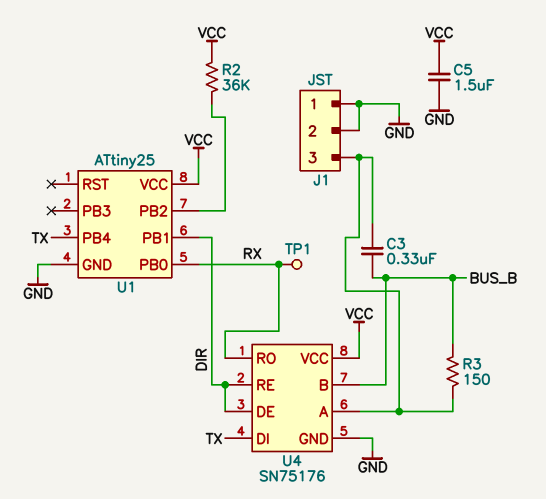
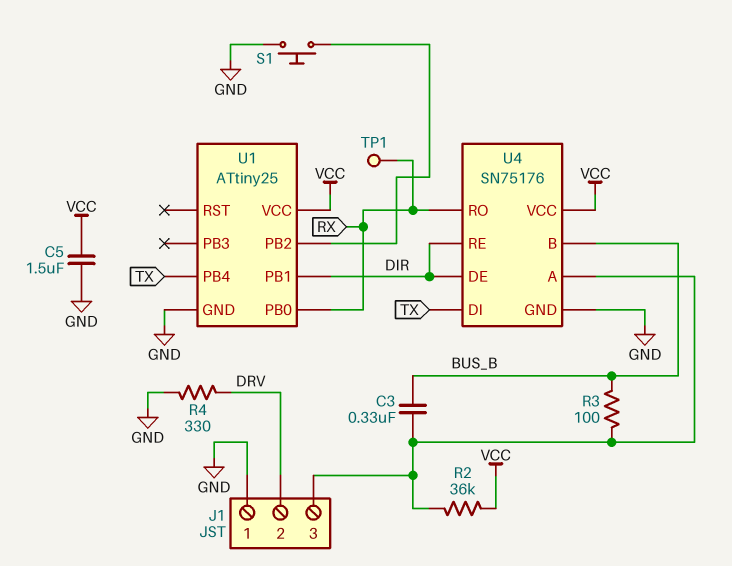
J1 pin 2: GND -> DRV
R2: 36k (U1/PB2, VCC) -> 36k (J1/3, VCC)
R3: 150 (BUS_B, J1/3) -> 100 (BUS_B, J1/3)
R4: none -> 330 (DRV, GND)
S1: none -> button (GND, U1/PB2)

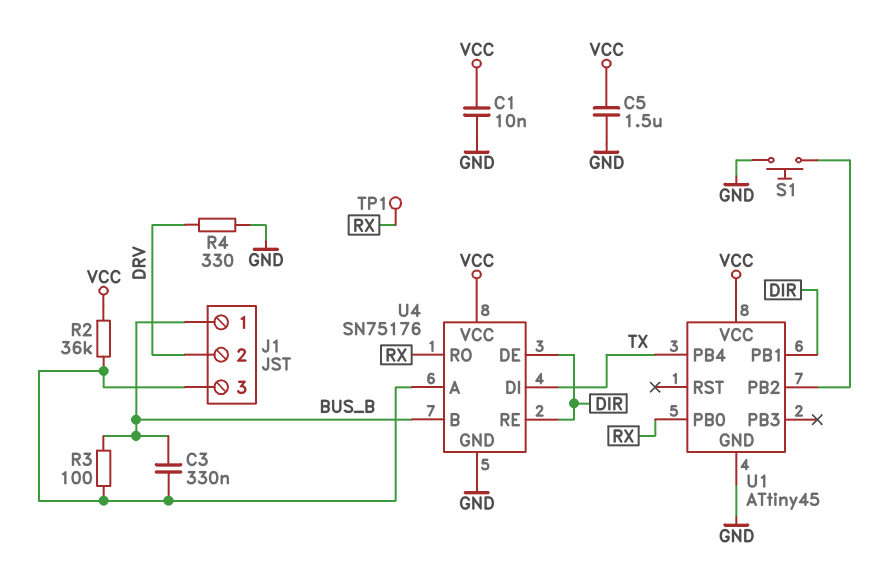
C1: none -> 10nF (GND, VCC)
J1 pin 1: GND -> BUS_B
U1: ATtiny25 -> ATtiny45

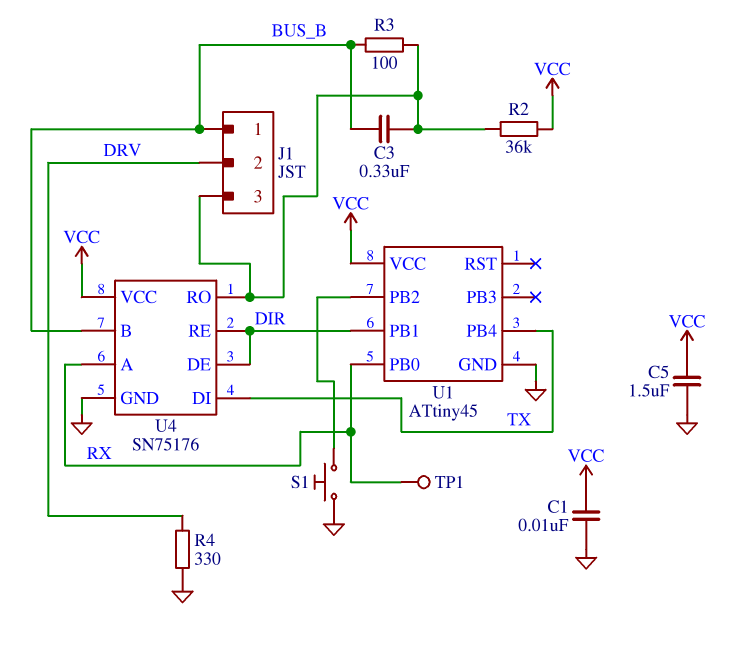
U4 pin A: J1/3 -> RX
U4 pin RO: RX -> J1/3

